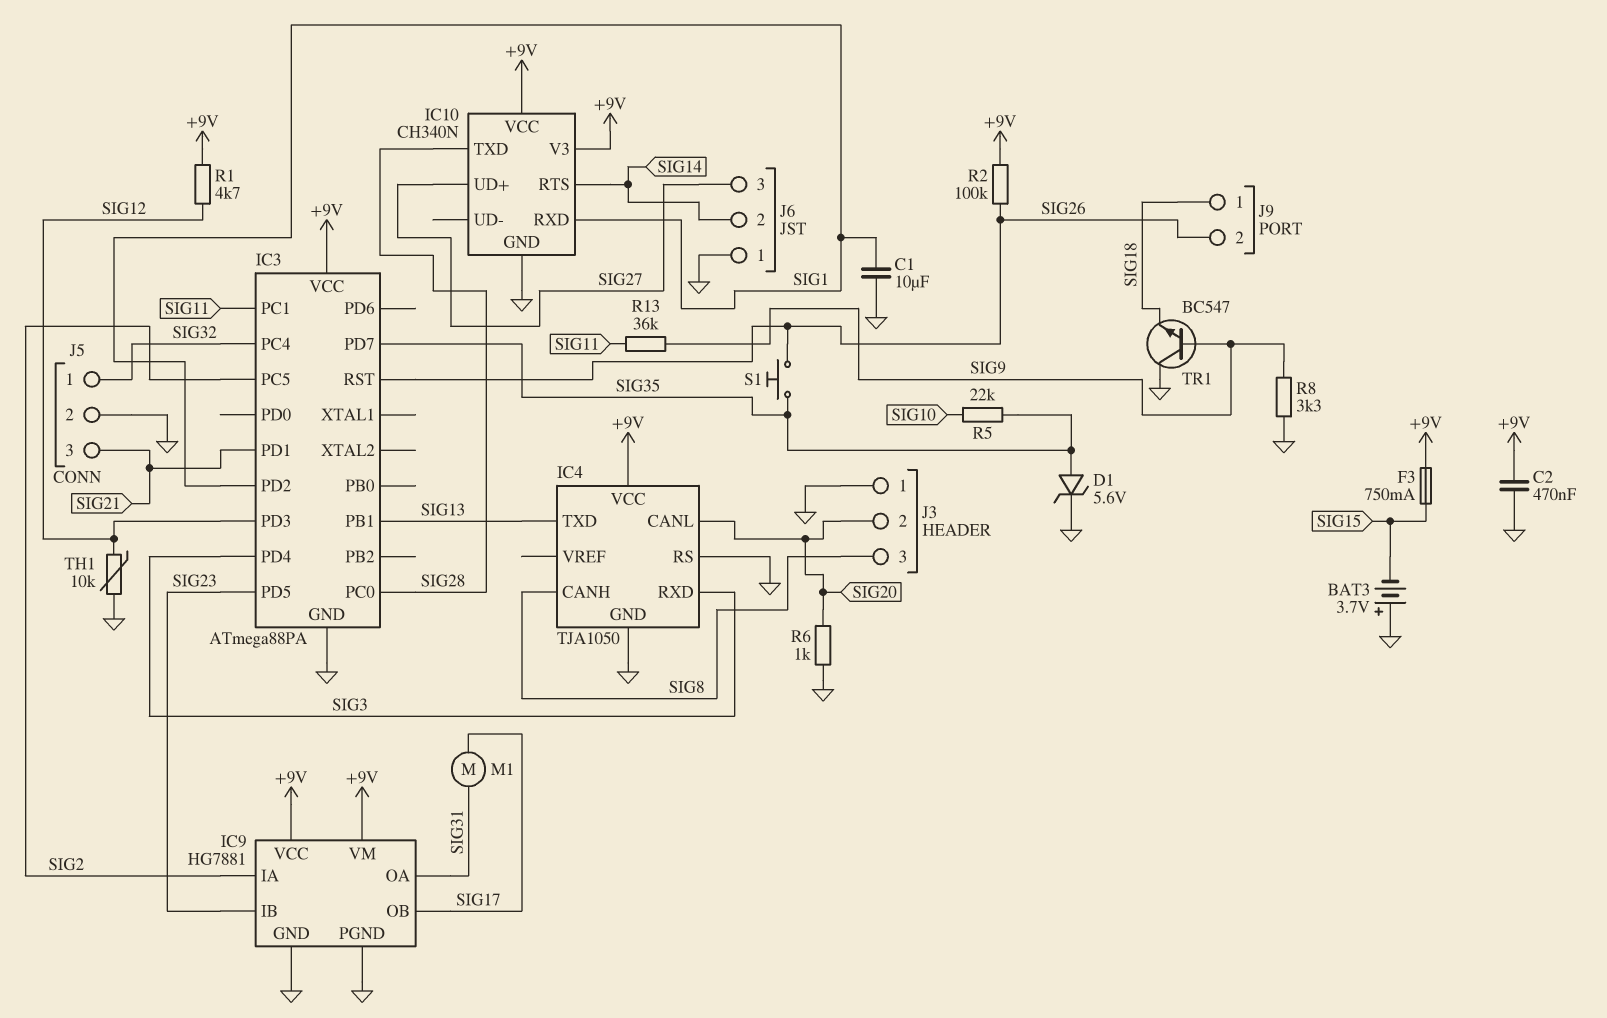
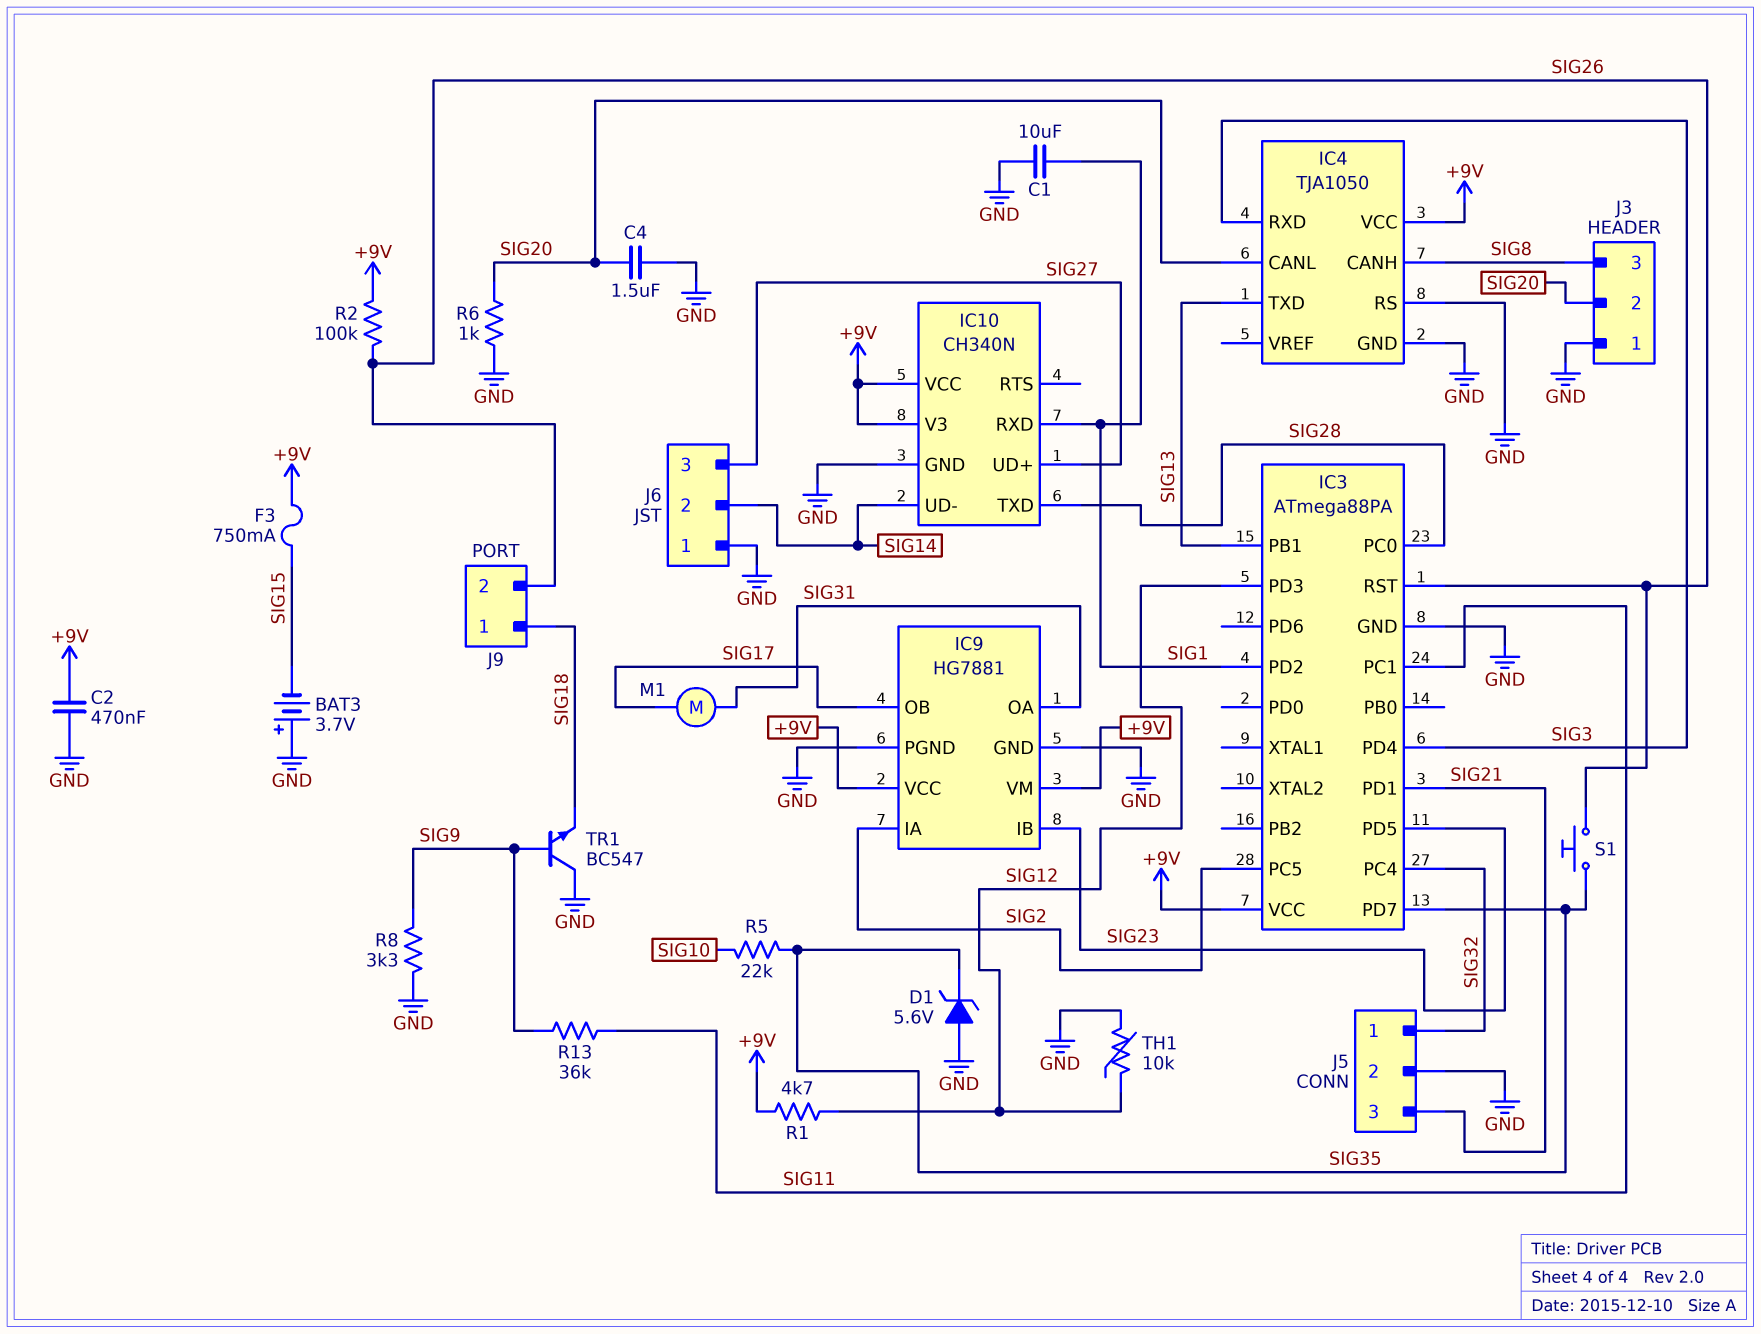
C4: none -> 1.5uF (GND, SIG20)
D1: zener 5.6V (A SIG35, K GND) -> zener 5.6V (A GND, K SIG35)
IC10 pin RTS: SIG14 -> none
IC10 pin UD-: none -> SIG14

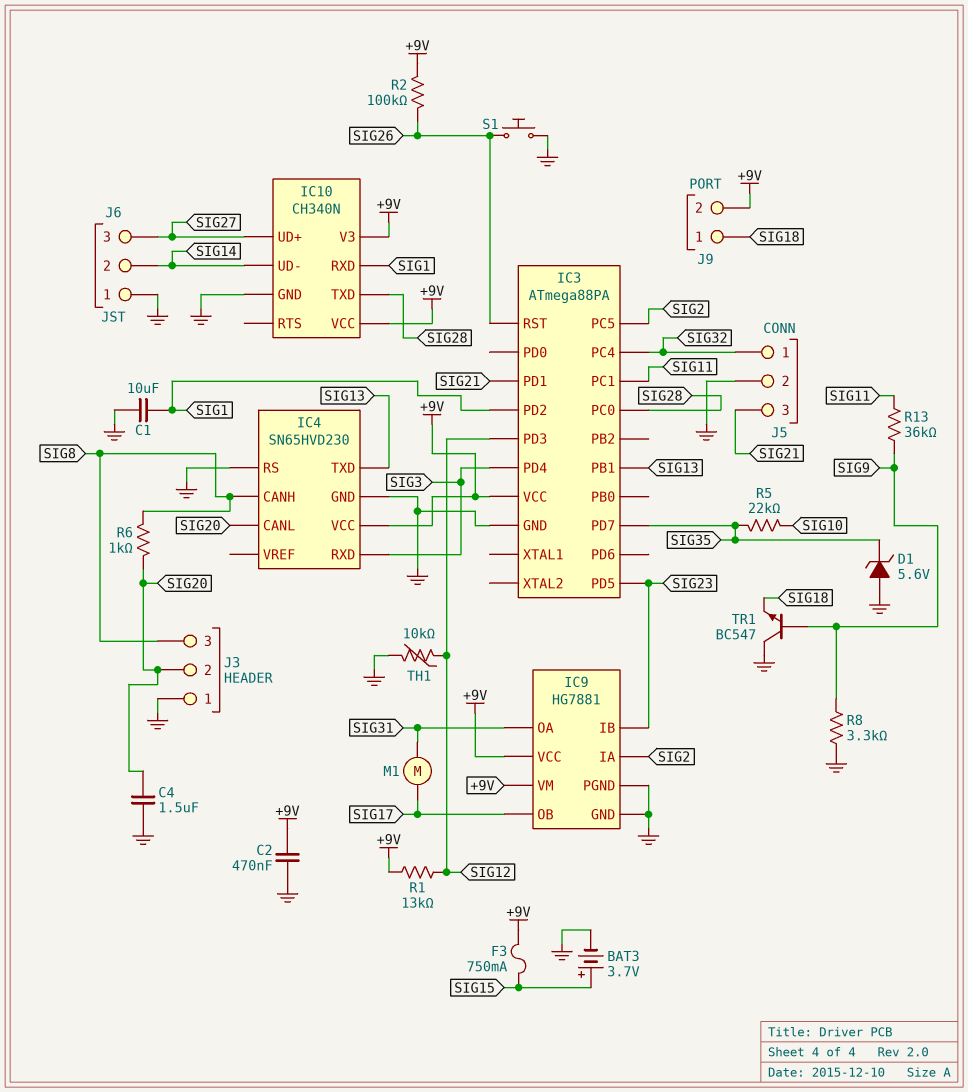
BAT3: 3.7V (plus GND, minus SIG15) -> 3.7V (plus SIG15, minus GND)
IC4: TJA1050 -> SN65HVD230
J9 pin 2: SIG26 -> +9V
R1: 4.7k (+9V, SIG12) -> 13k (+9V, SIG12)
R6: 1k (GND, SIG20) -> 1k (SIG8, SIG20)
S1: button (SIG26, SIG35) -> button (GND, SIG26)

